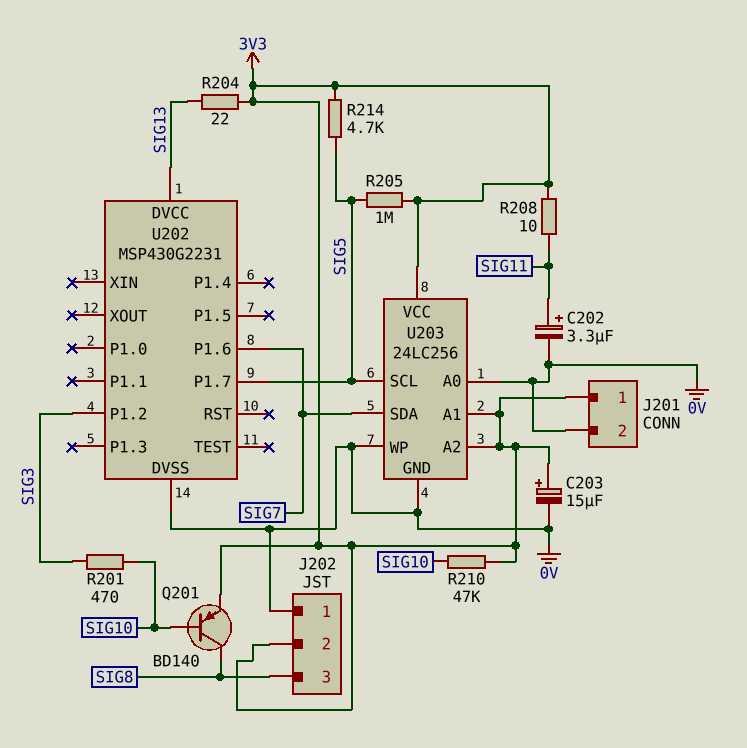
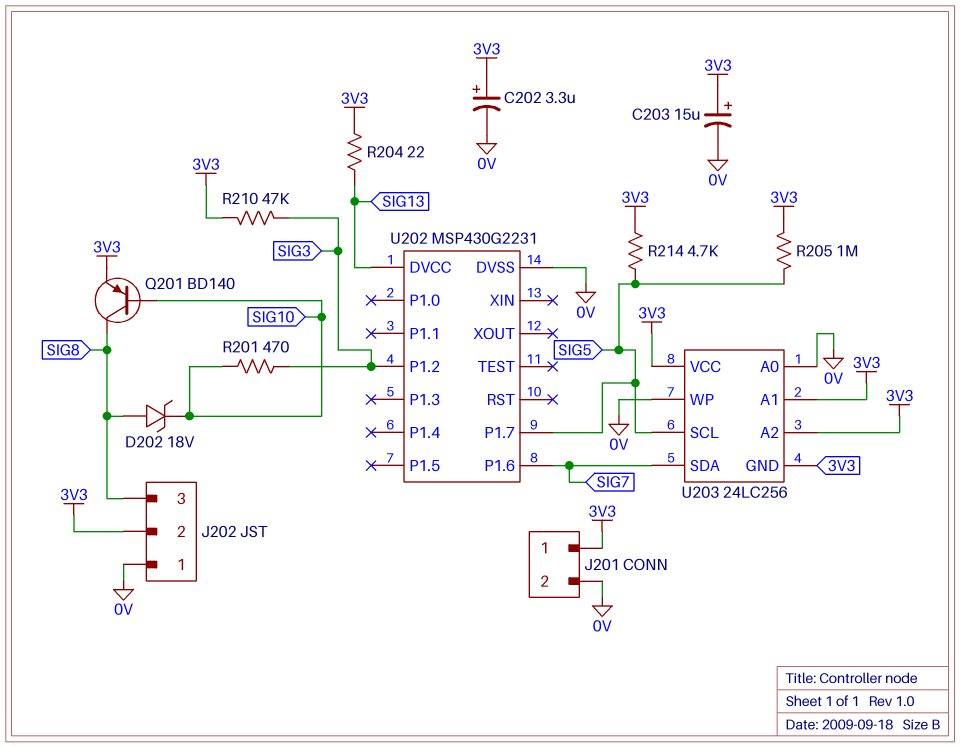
C202: 3.3uF (plus SIG11, minus 0V) -> 3.3uF (plus 3V3, minus 0V)
D202: none -> zener 18V (A SIG8, K SIG10)
R208: 10 (3V3, SIG11) -> none
R210: 47k (3V3, SIG10) -> 47k (3V3, SIG3)
U203 pin GND: 0V -> 3V3

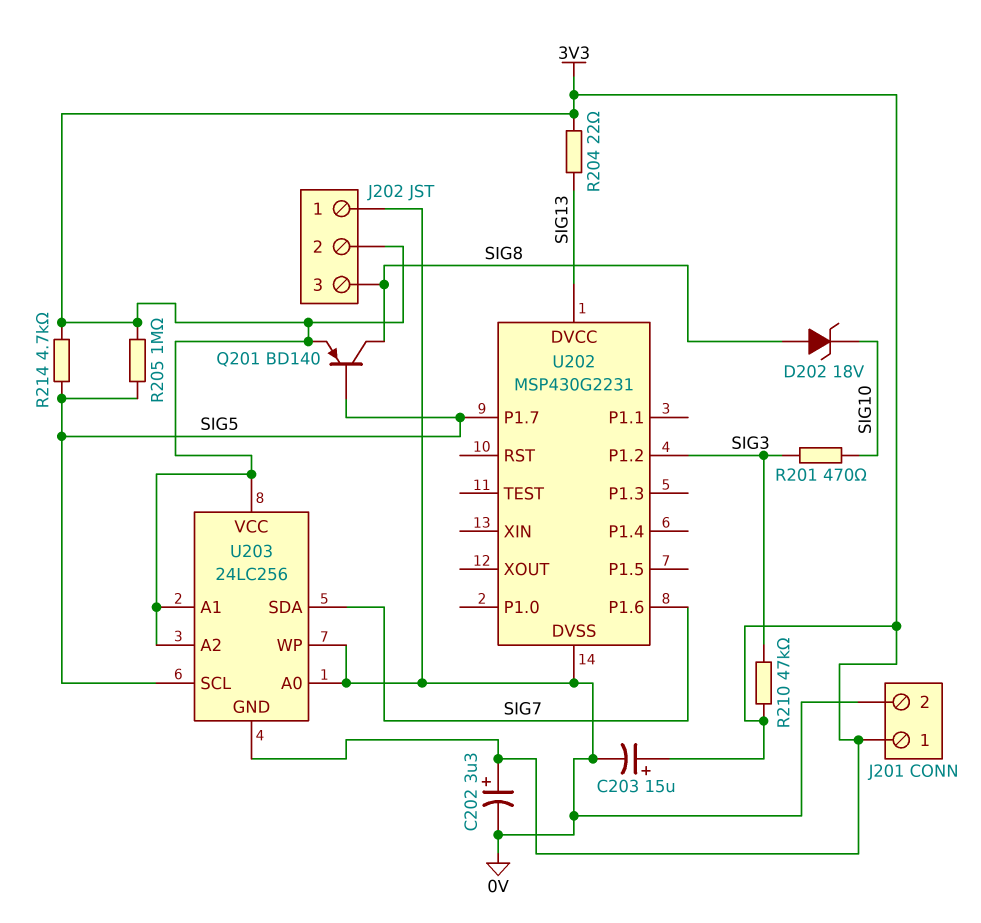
Q201: PNP BD140 (B SIG10, C SIG8, E 3V3) -> PNP BD140 (B SIG5, C SIG8, E 3V3)

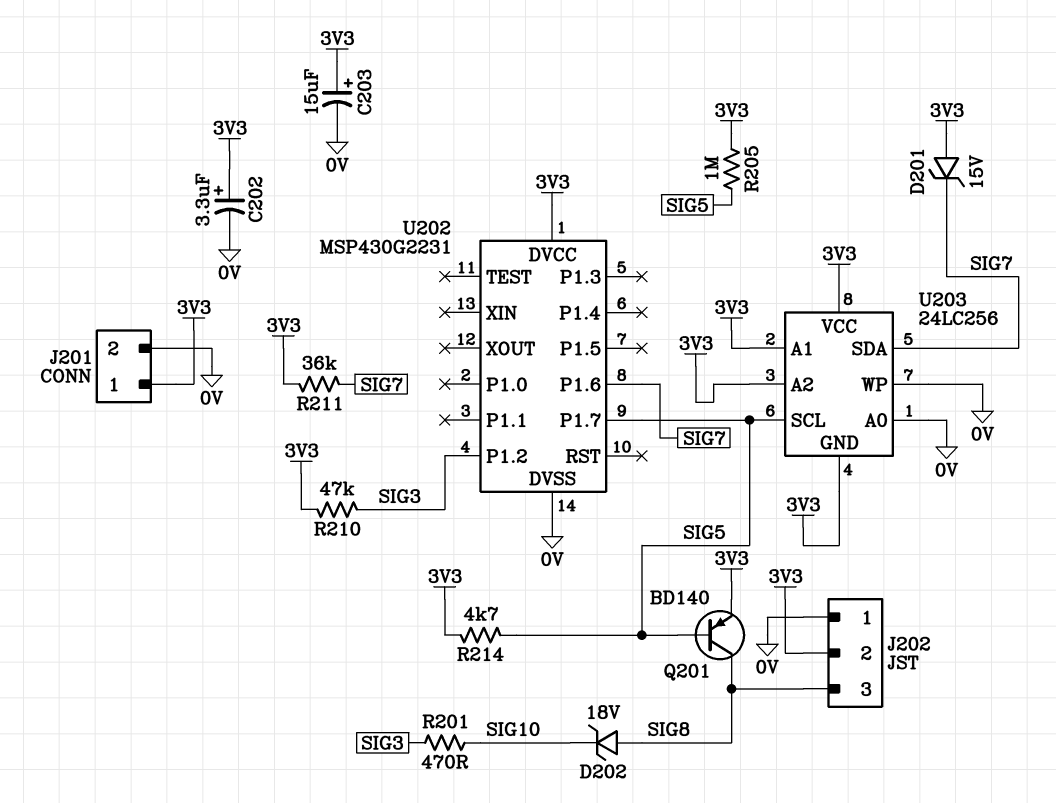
D201: none -> zener 15V (A 3V3, K SIG7)
R204: 22 (3V3, SIG13) -> none
R211: none -> 36k (3V3, SIG7)
U202 pin DVCC: SIG13 -> 3V3

